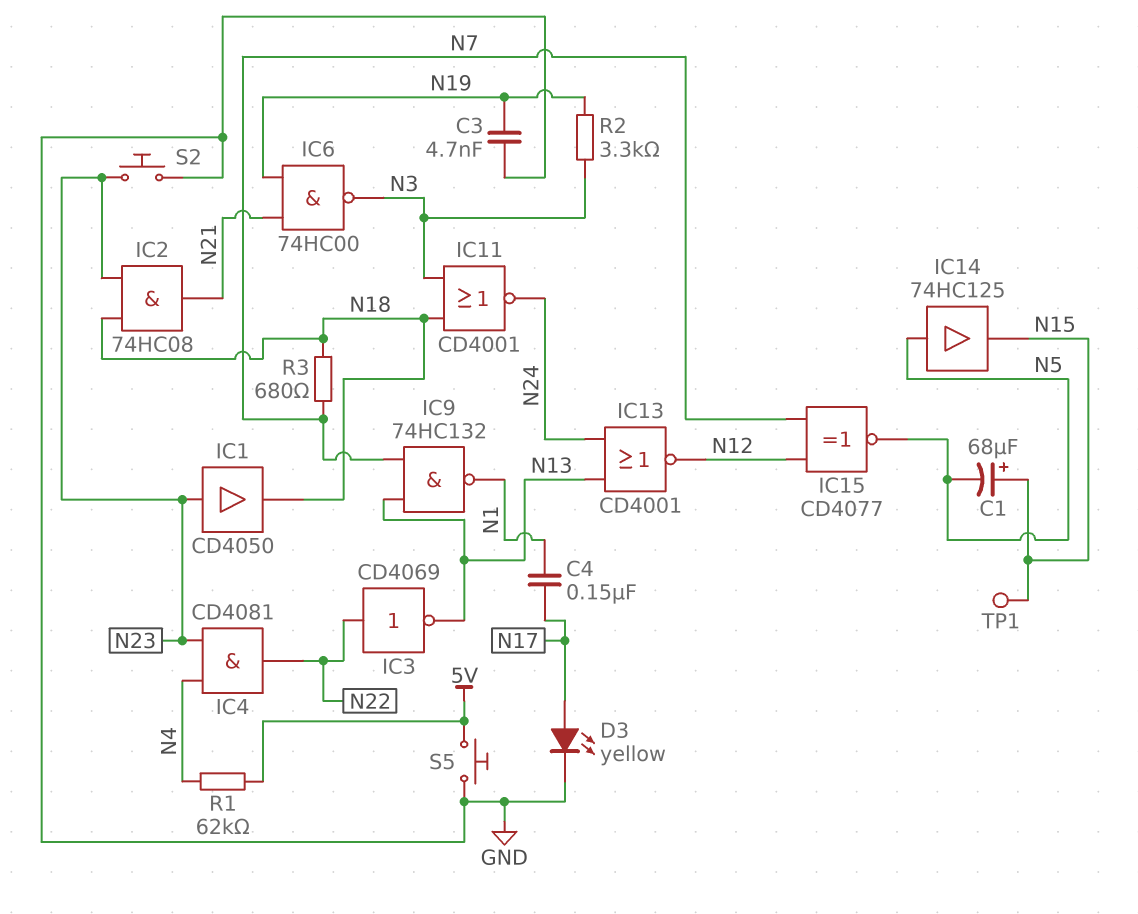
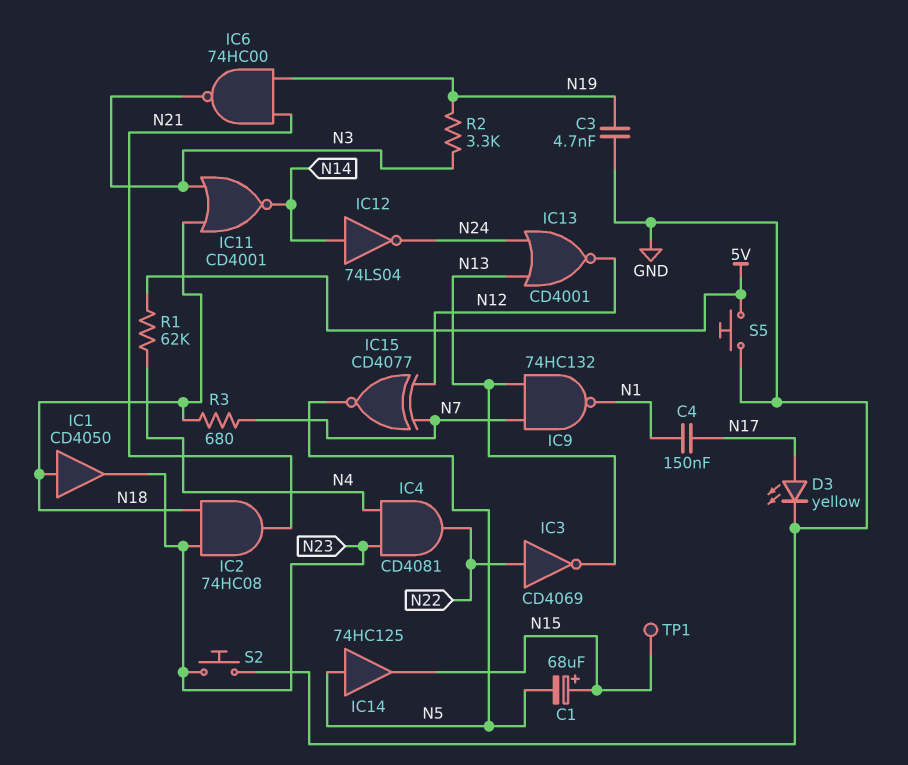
IC1: buffer CD4050 (in N23, out N18) -> buffer CD4050 (in N18, out N23)
IC11: NOR CD4001 (in N3, in N18, out N24) -> NOR CD4001 (in N3, in N18, out N14)
IC12: none -> NOT 74LS04 (in N14, out N24)

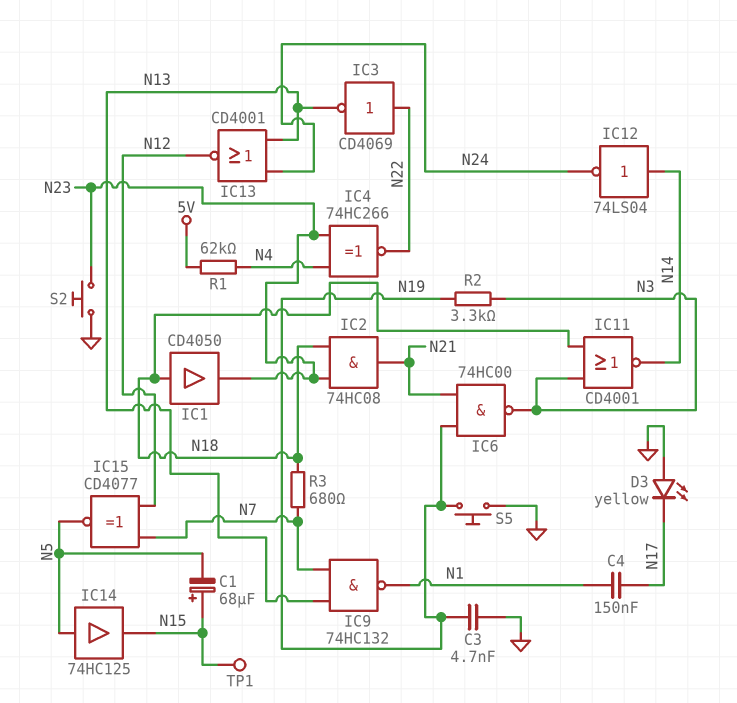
D3: LED yellow (A N17, K GND) -> LED yellow (A GND, K N17)
IC4: AND CD4081 (in N4, in N23, out N22) -> XNOR 74HC266 (in N4, in N23, out N22)
S5: button (5V, GND) -> button (GND, N19)

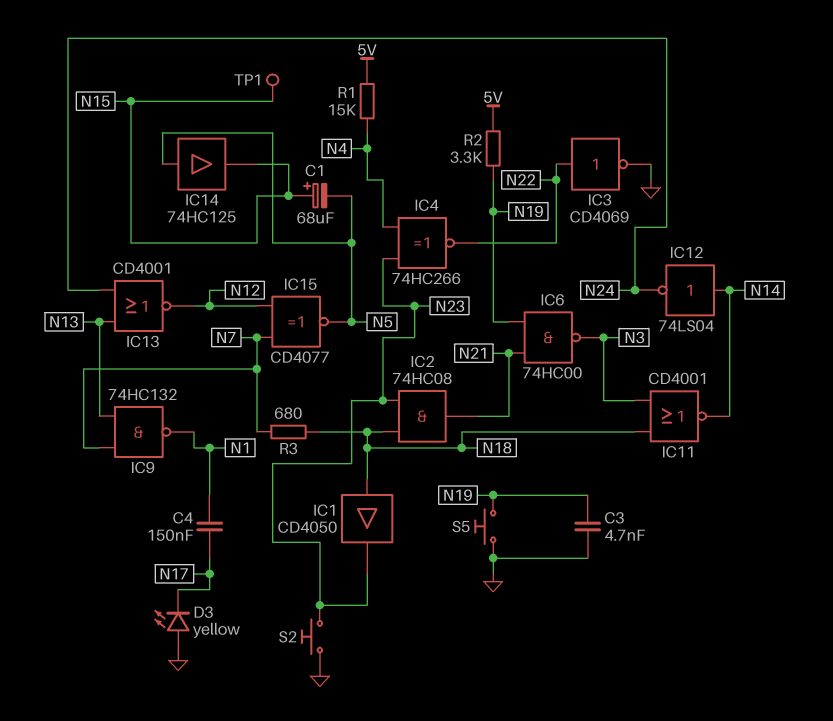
IC3: NOT CD4069 (in N22, out N13) -> NOT CD4069 (in N22, out GND)
R1: 62k (5V, N4) -> 15k (5V, N4)
R2: 3.3k (N3, N19) -> 3.3k (5V, N19)

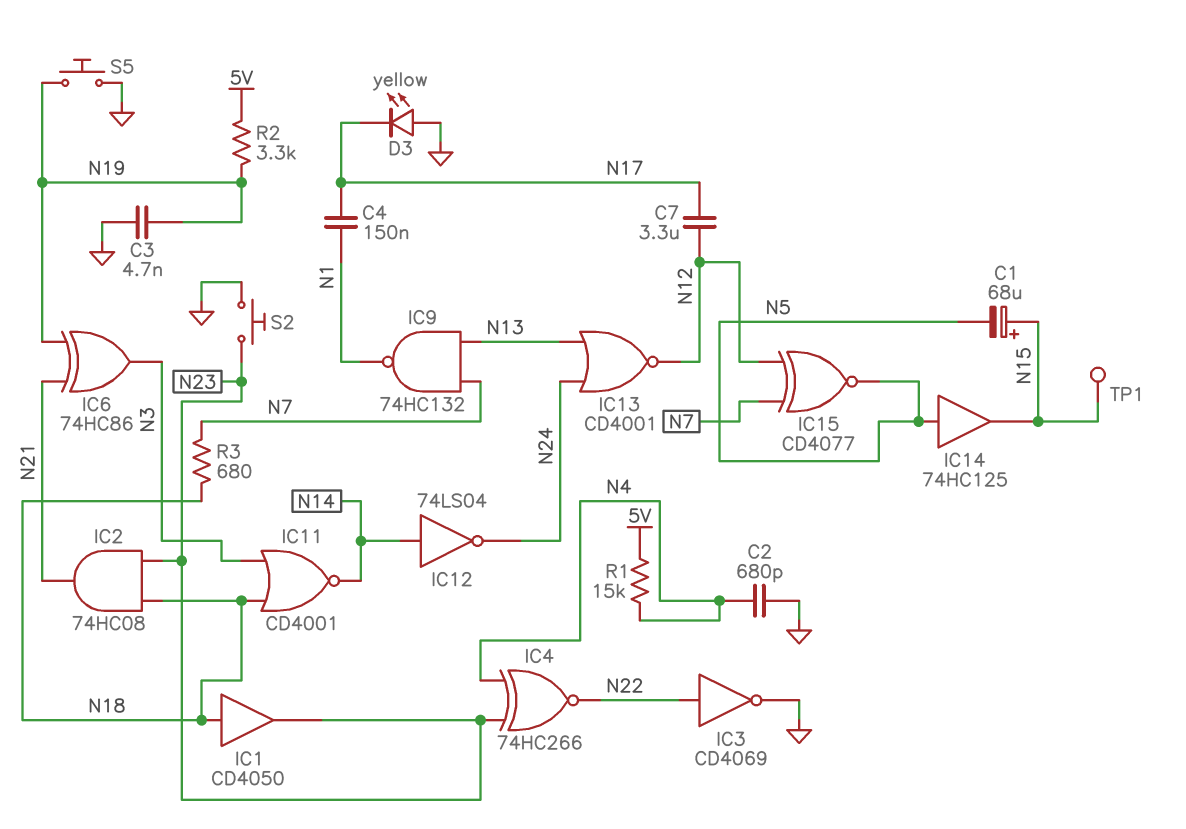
C2: none -> 680pF (GND, N4)
C7: none -> 3.3uF (N12, N17)
IC6: NAND 74HC00 (in N19, in N21, out N3) -> XOR 74HC86 (in N19, in N21, out N3)

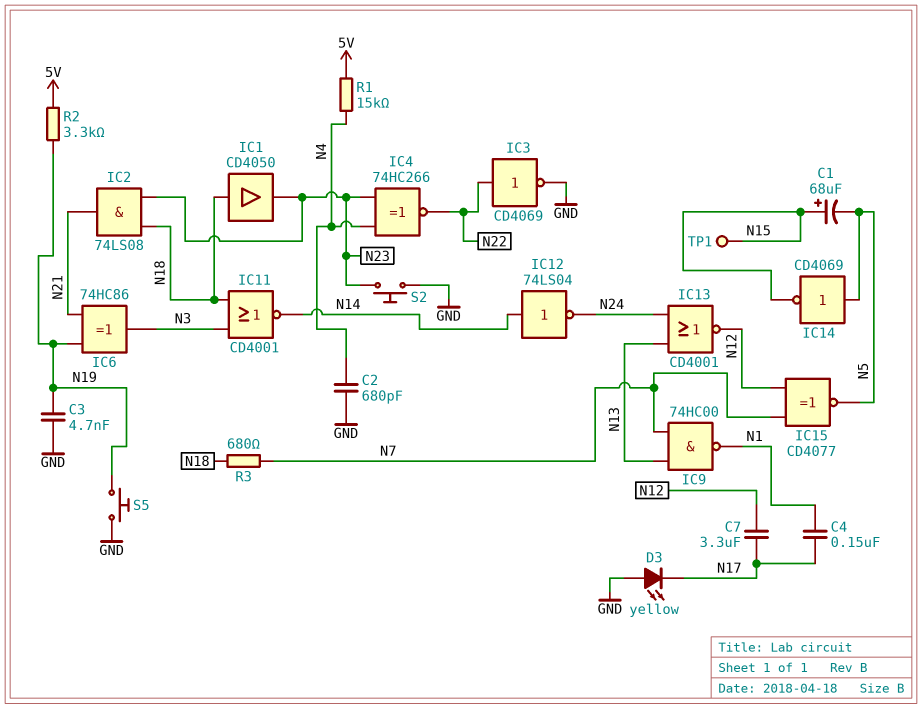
IC2: AND 74HC08 (in N18, in N23, out N21) -> AND 74LS08 (in N18, in N23, out N21)
IC9: NAND 74HC132 (in N7, in N13, out N1) -> NAND 74HC00 (in N7, in N13, out N1)
IC14: buffer 74HC125 (in N5, out N15) -> NOT CD4069 (in N5, out N15)

